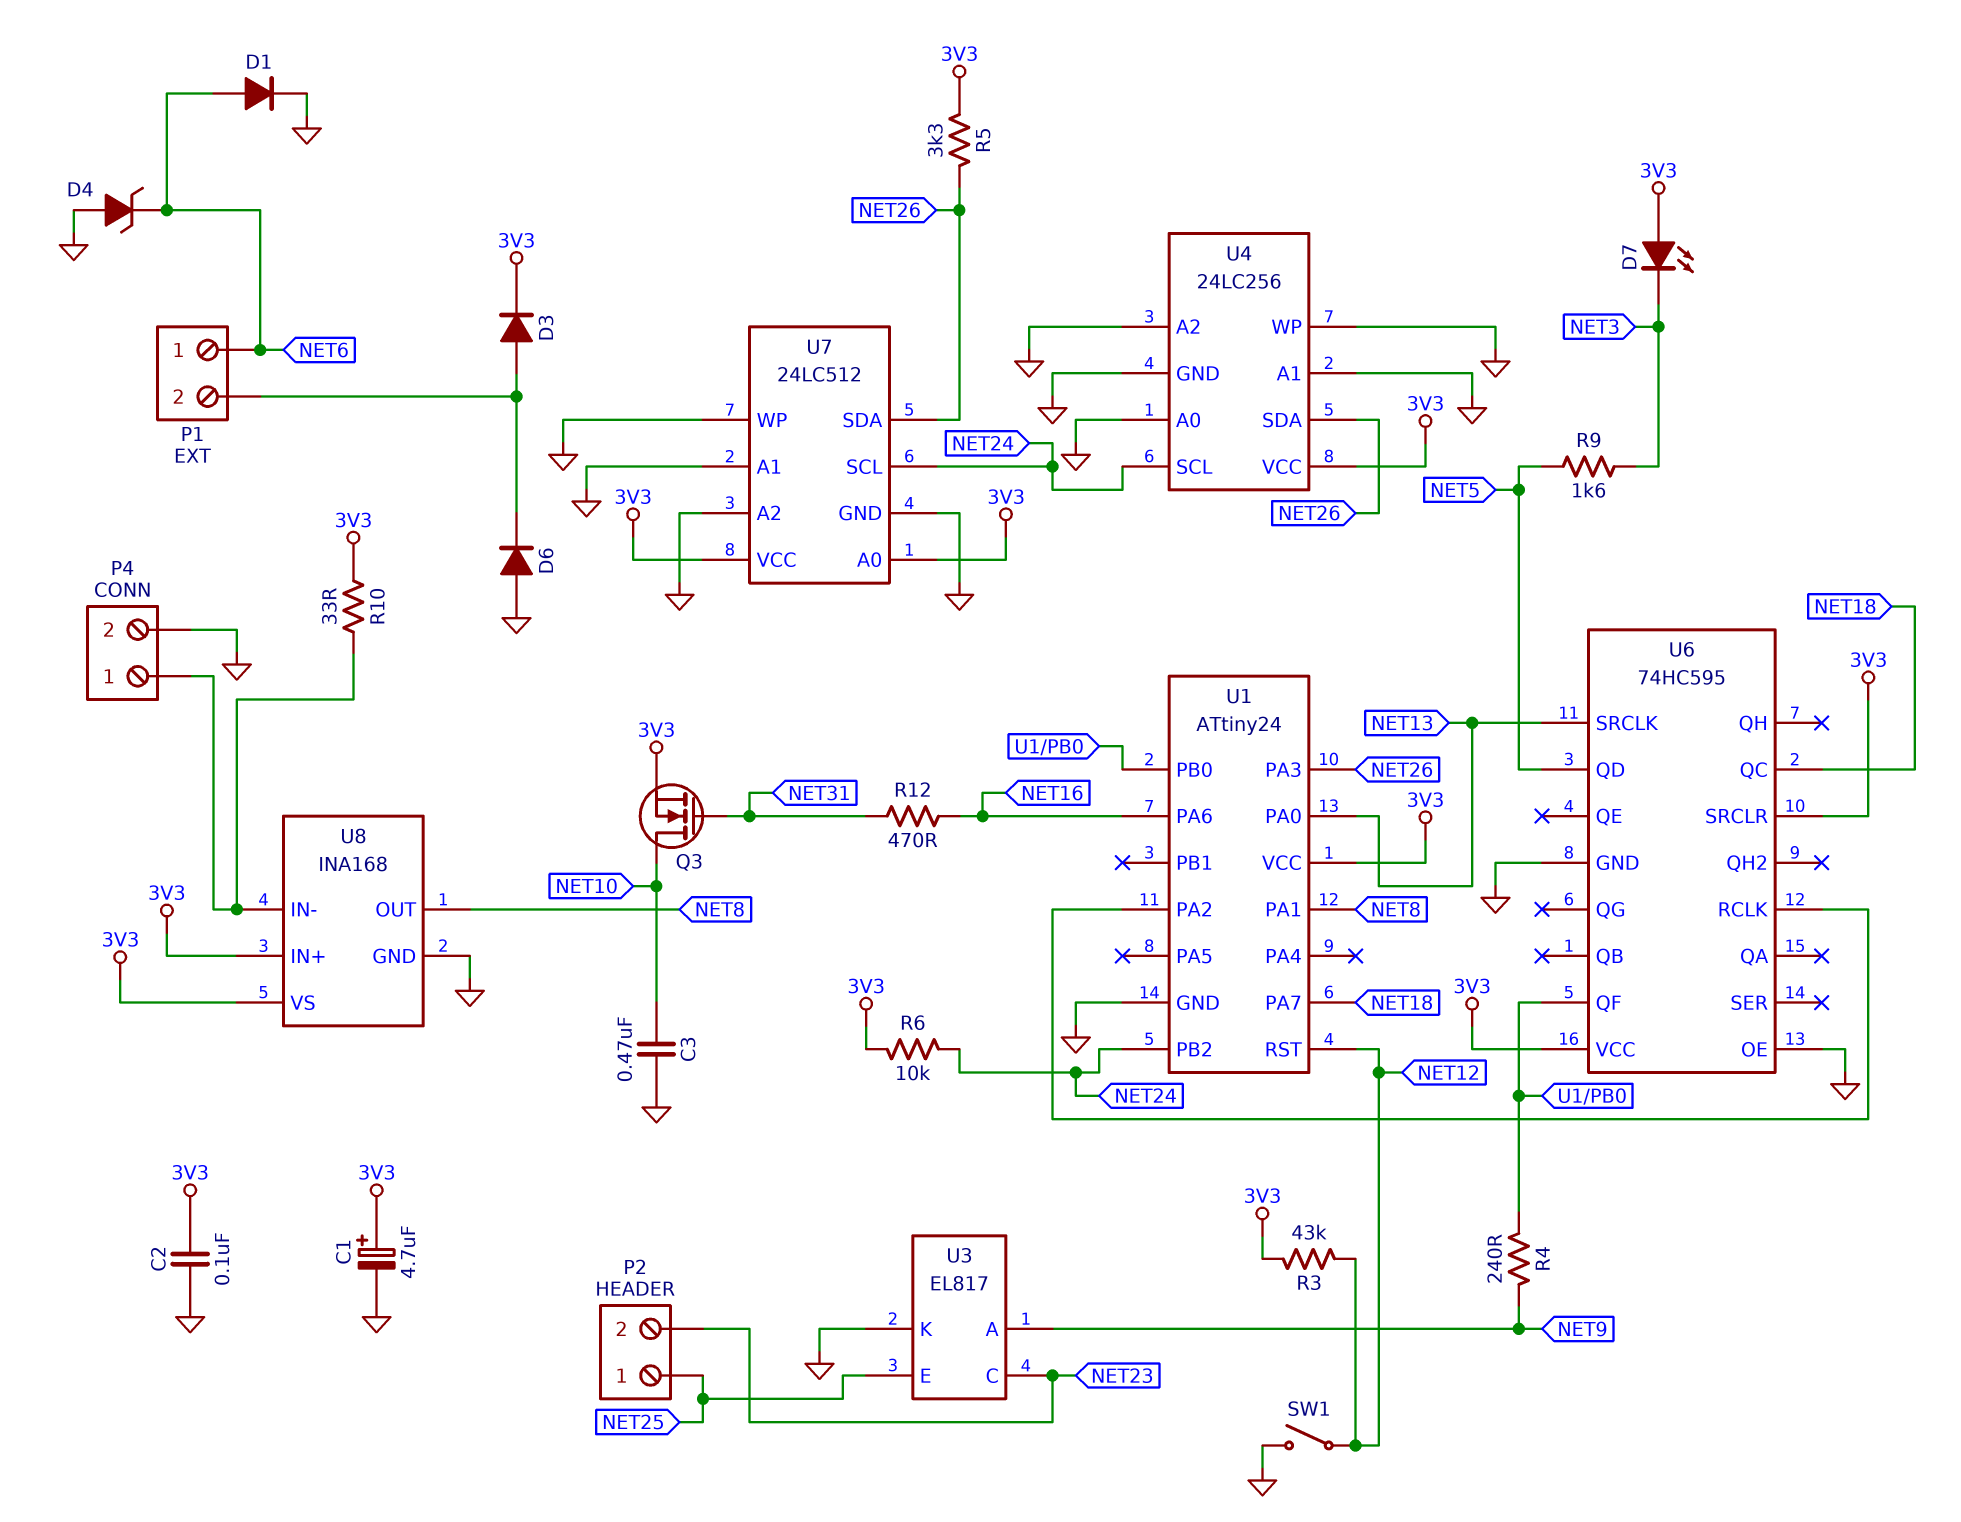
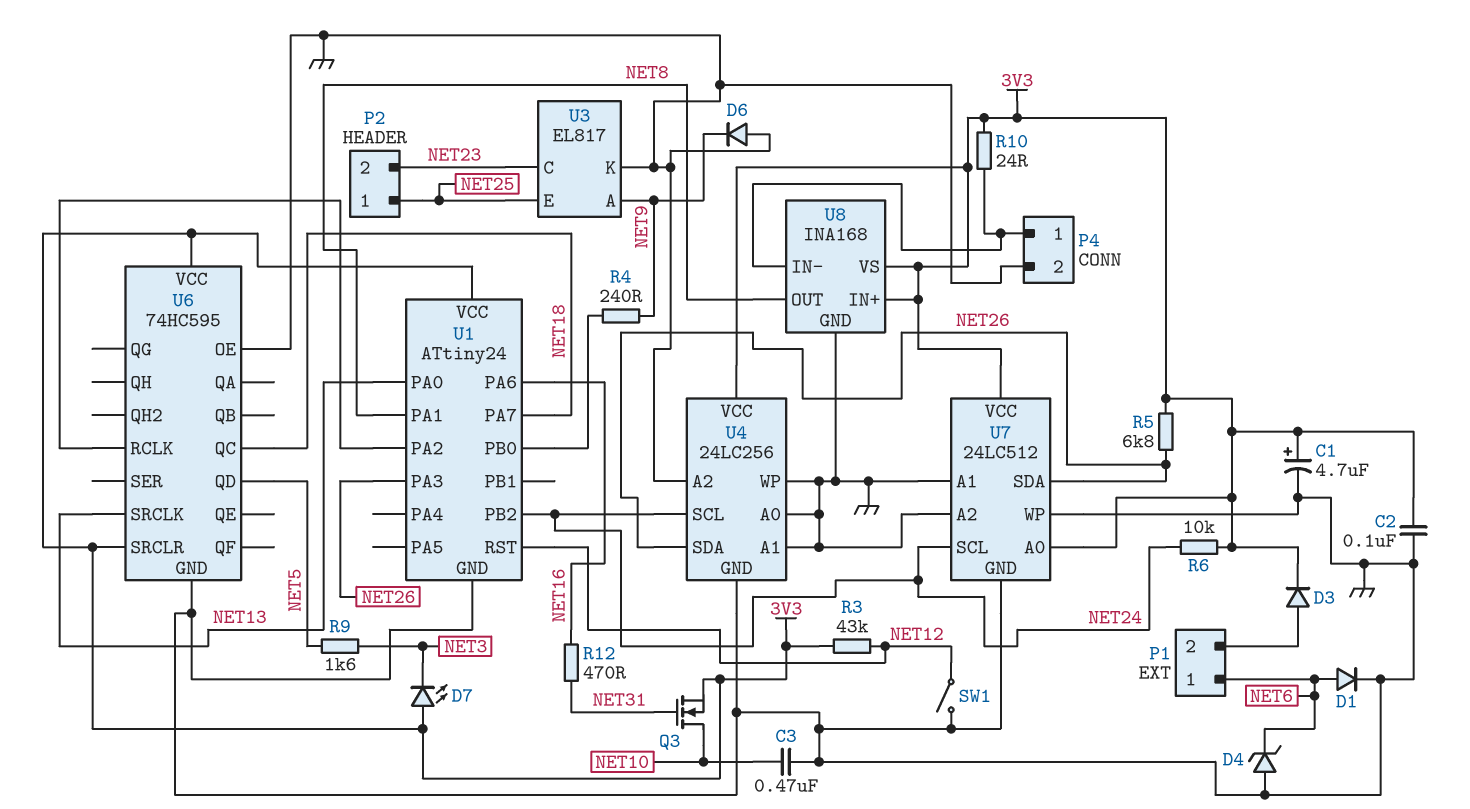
D6: diode (A GND, K P1/2) -> diode (A GND, K NET9)
R5: 3.3k (3V3, NET26) -> 6.8k (3V3, NET26)
R10: 33 (3V3, P4/1) -> 24 (3V3, P4/1)
U6 pin QF: U1/PB0 -> none

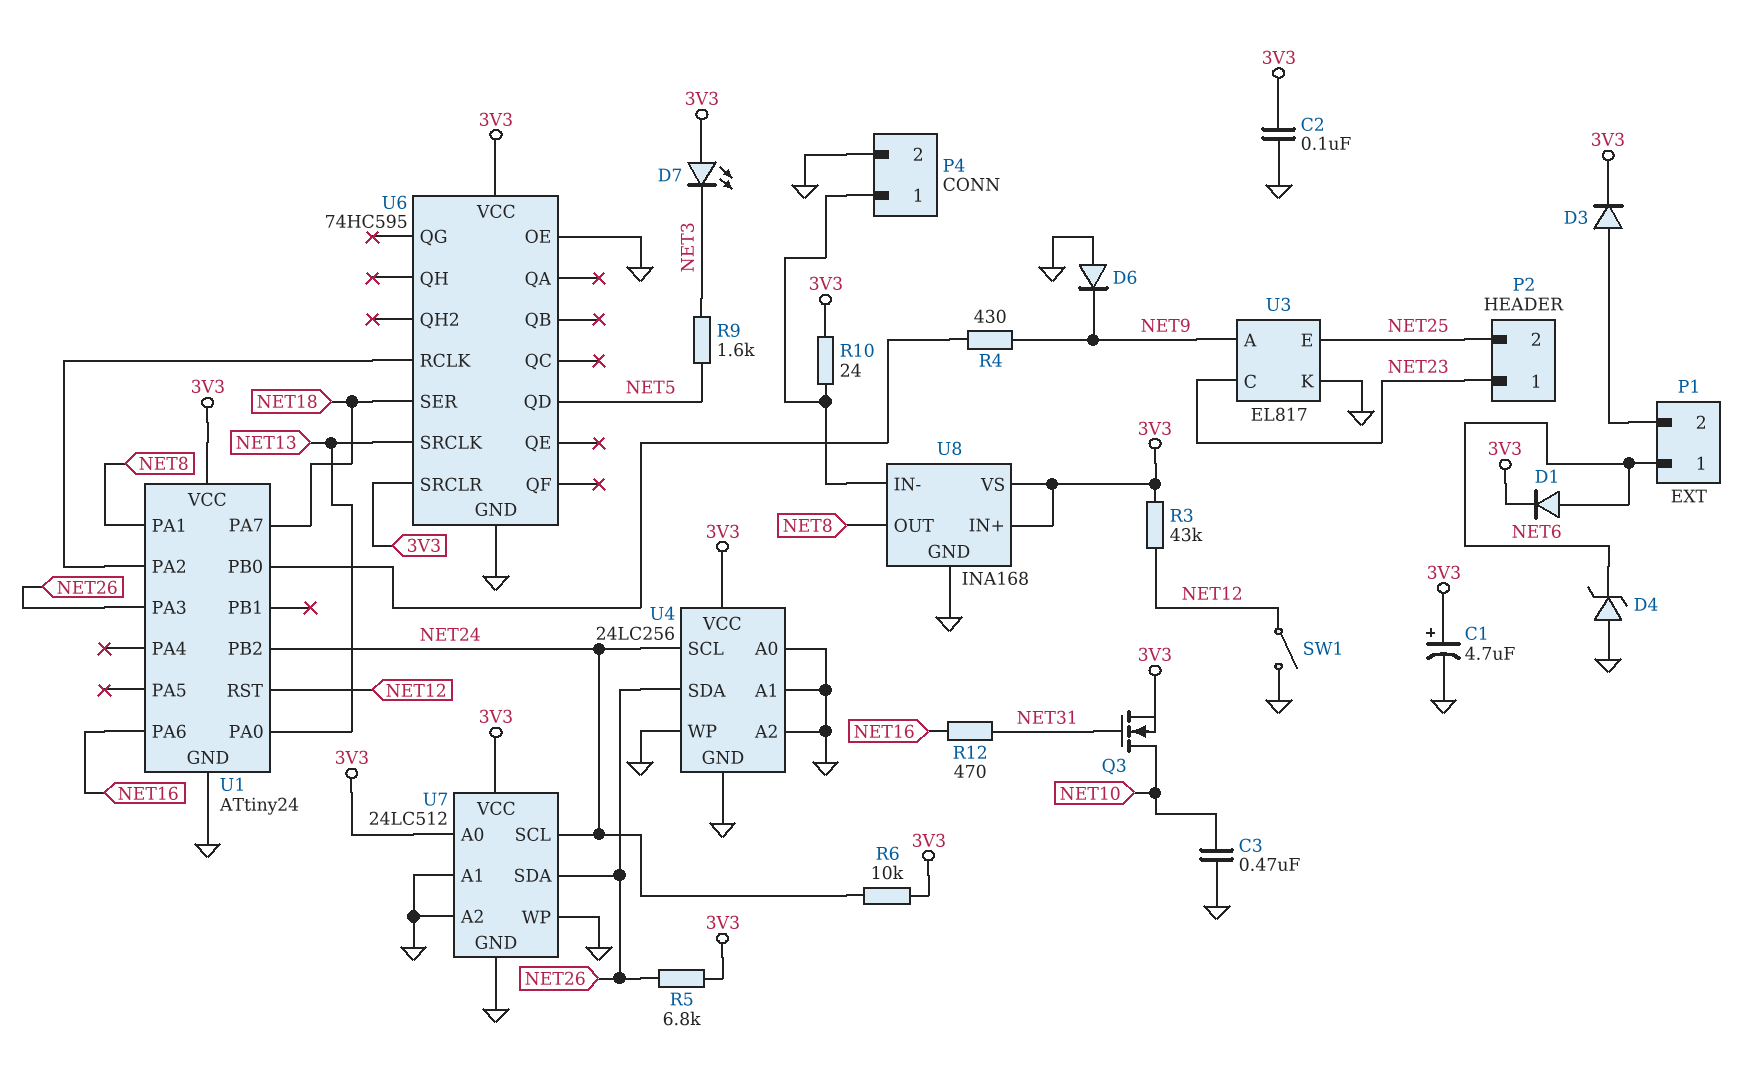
D1: diode (A NET6, K GND) -> diode (A NET6, K 3V3)
P2 pin 1: NET25 -> NET23
P2 pin 2: NET23 -> NET25
R4: 240 (NET9, U1/PB0) -> 430 (NET9, U1/PB0)
U6 pin QC: NET18 -> none
U6 pin SER: none -> NET18

